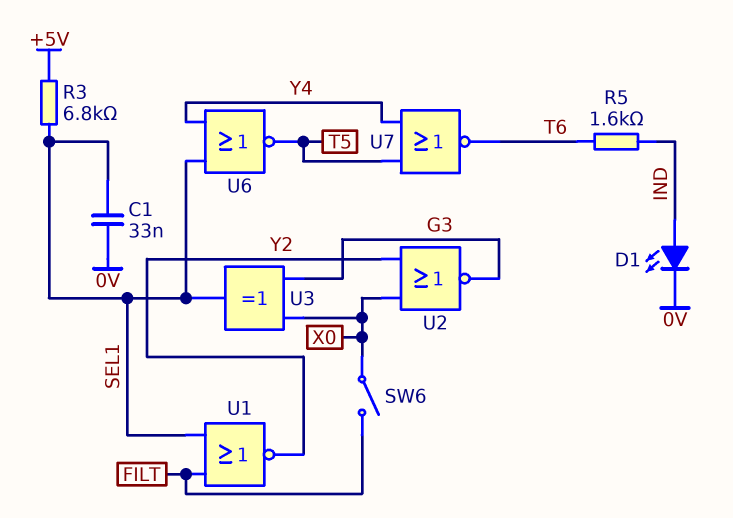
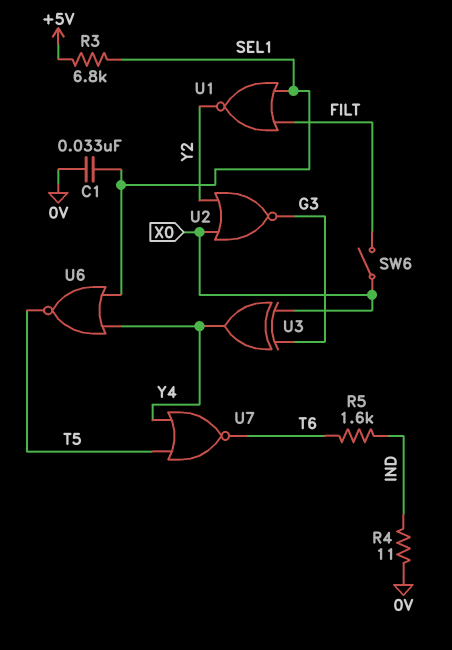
D1: LED (A IND, K 0V) -> none
R4: none -> 11 (0V, IND)
U3: XOR (in G3, in X0, out SEL1) -> XOR (in G3, in X0, out Y4)

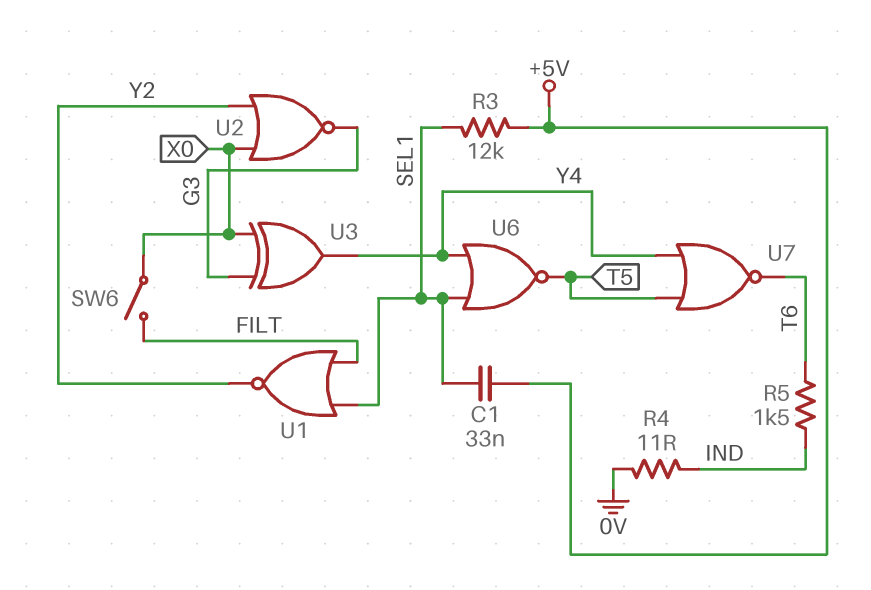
C1: 33nF (0V, SEL1) -> 33nF (+5V, SEL1)
R3: 6.8k (+5V, SEL1) -> 12k (+5V, SEL1)
R5: 1.6k (IND, T6) -> 1.5k (IND, T6)

